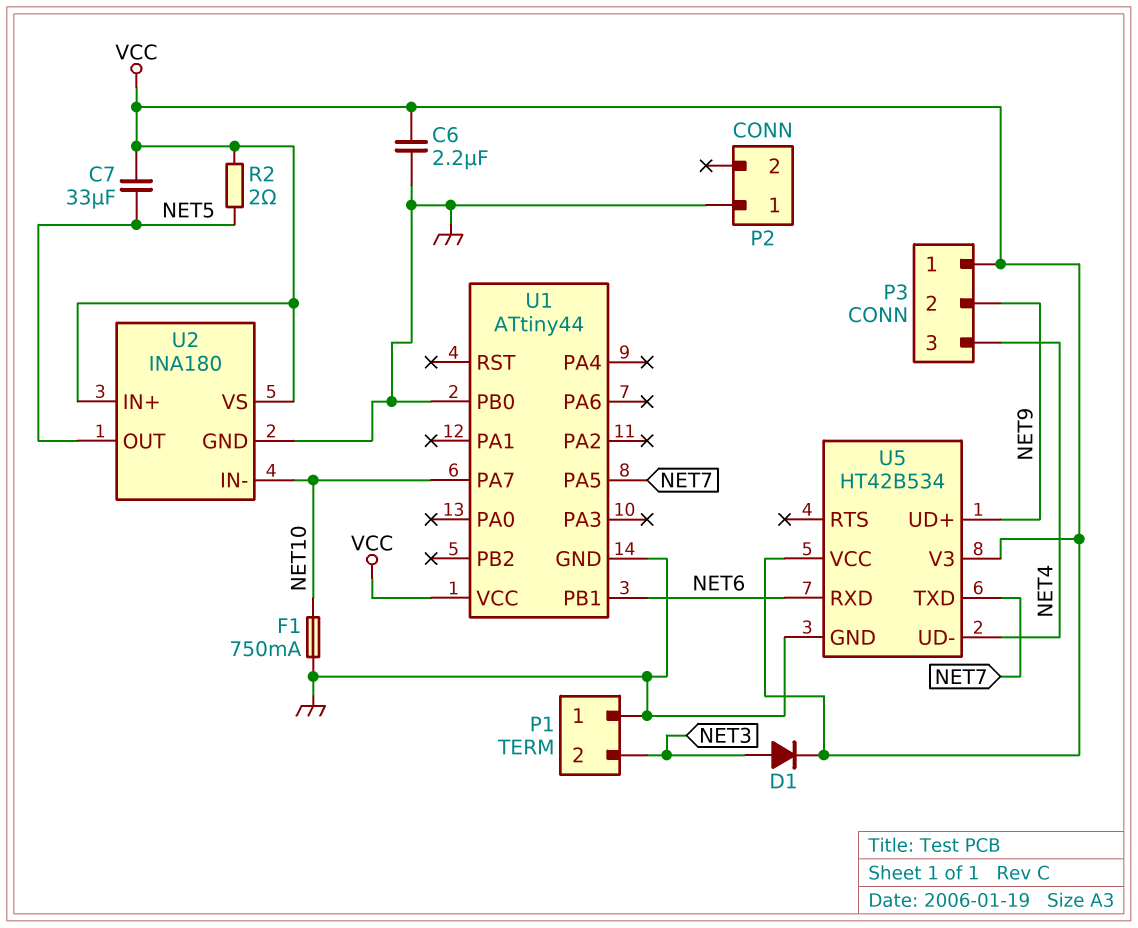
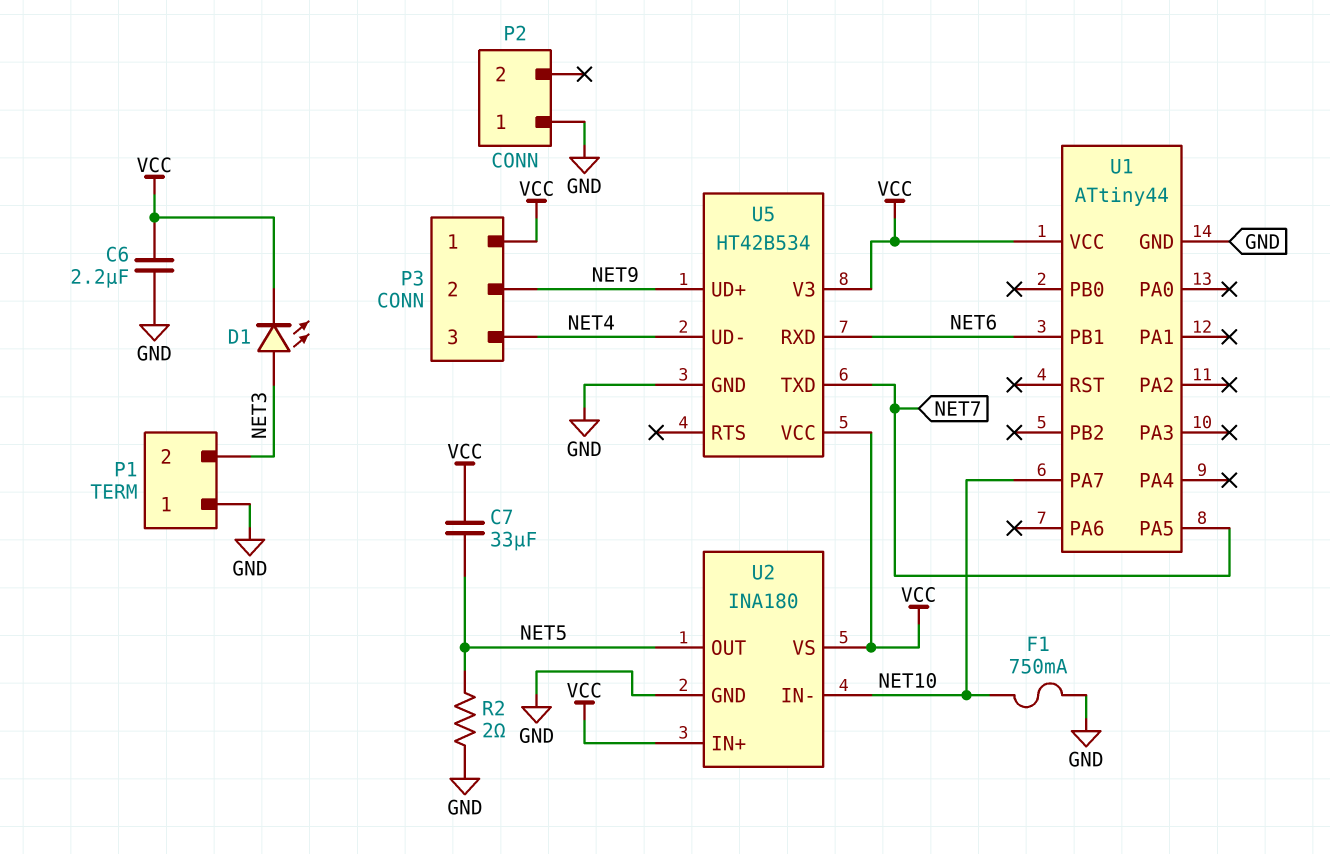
D1: diode (A NET3, K VCC) -> LED (A NET3, K VCC)
R2: 2 (NET5, VCC) -> 2 (GND, NET5)
U1 pin PB0: GND -> none

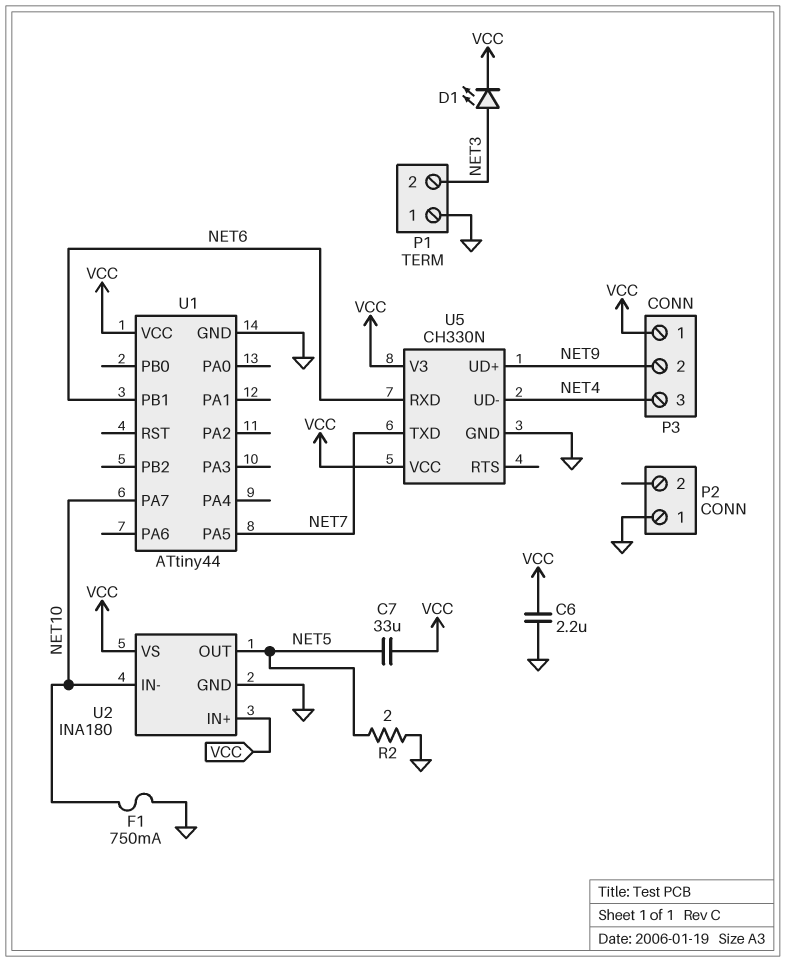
U5: HT42B534 -> CH330N

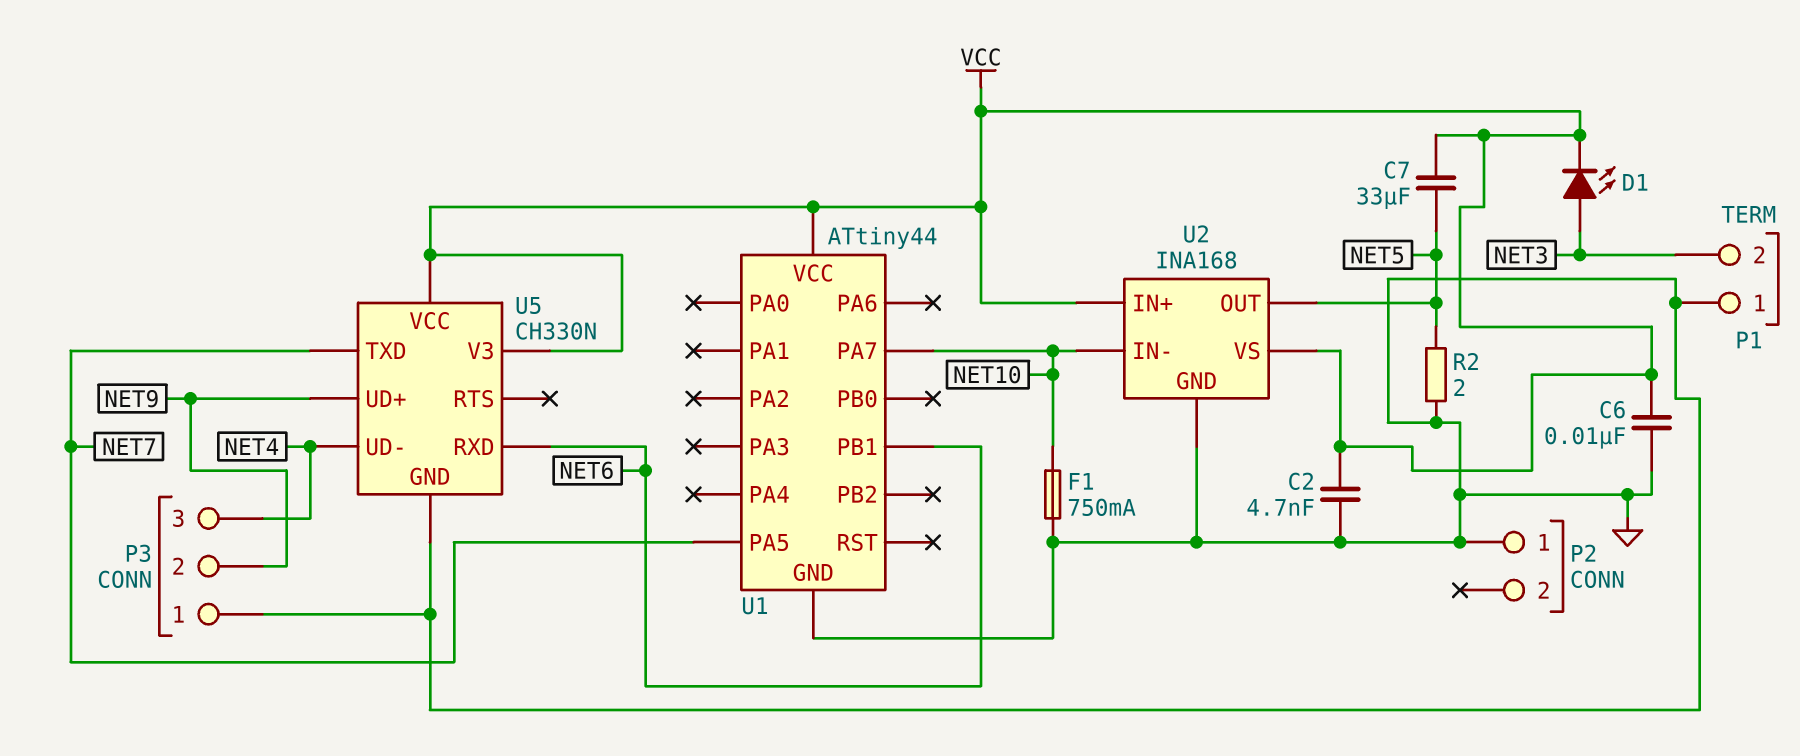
C2: none -> 4.7nF (GND, VCC)
C6: 2.2uF (GND, VCC) -> 10nF (GND, VCC)
P3 pin 1: VCC -> GND
U2: INA180 -> INA168

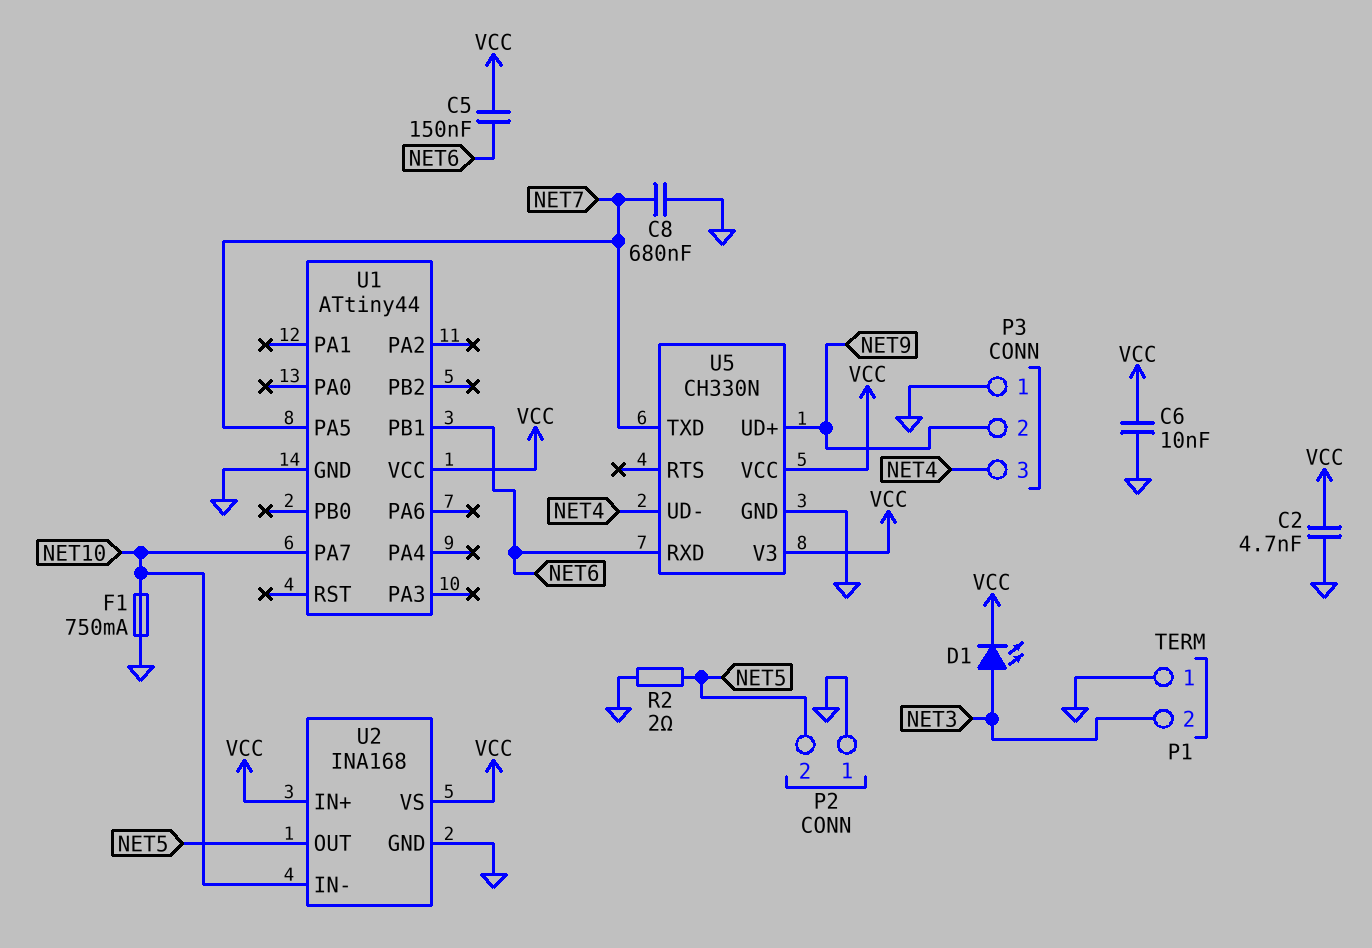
C5: none -> 150nF (NET6, VCC)
C7: 33uF (NET5, VCC) -> none
C8: none -> 680nF (GND, NET7)
P2 pin 2: none -> NET5

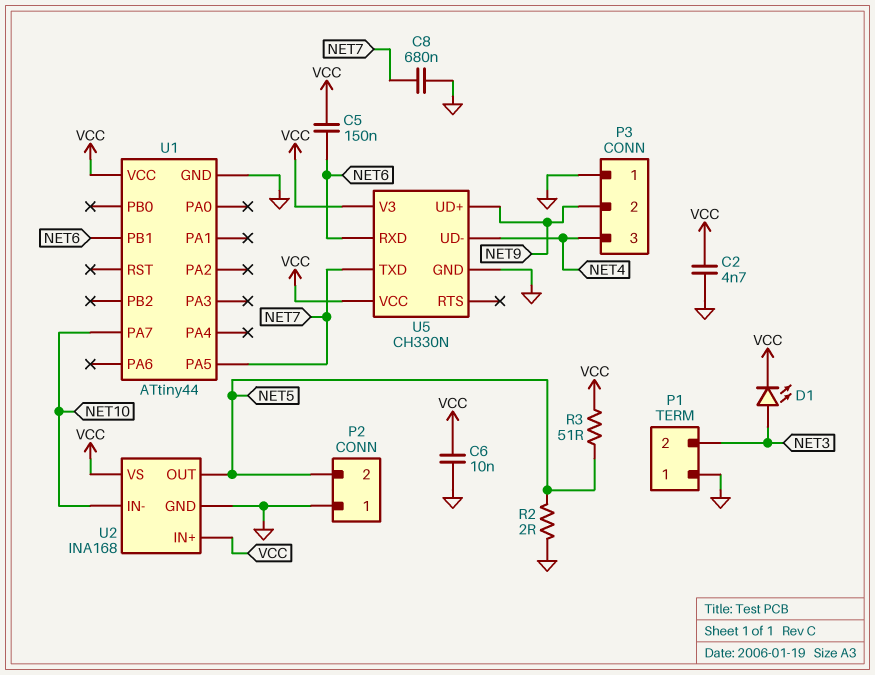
F1: 750mA (GND, NET10) -> none
R3: none -> 51 (NET5, VCC)

